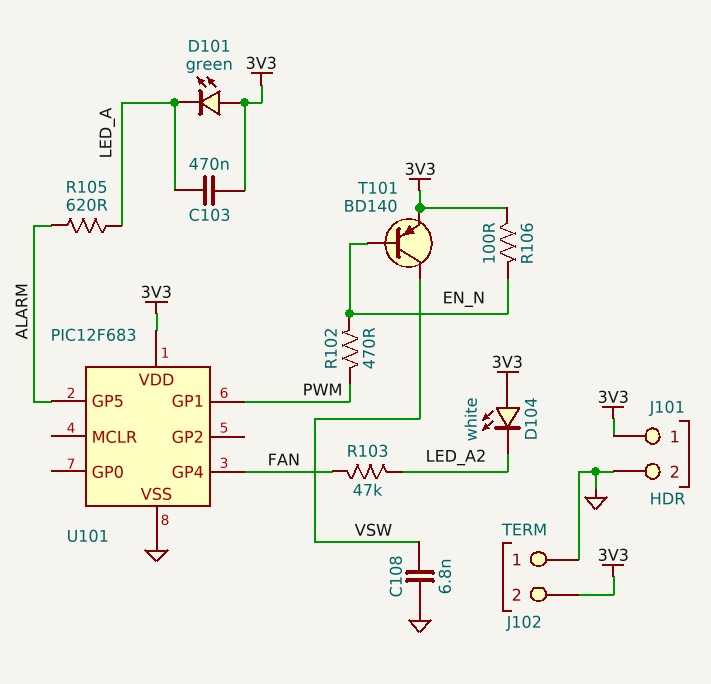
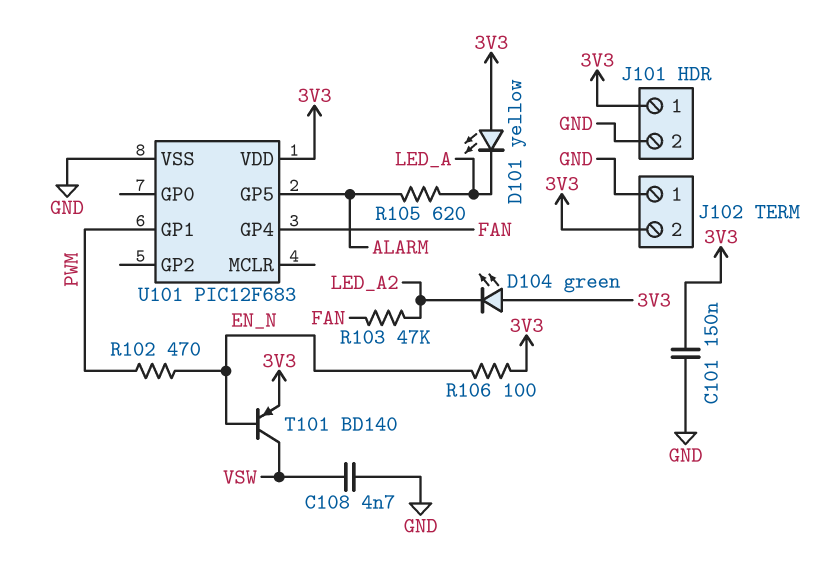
C101: none -> 150nF (3V3, GND)
C103: 470nF (3V3, LED_A) -> none
C108: 6.8nF (GND, VSW) -> 4.7nF (GND, VSW)
D101: LED green (A 3V3, K LED_A) -> LED yellow (A 3V3, K LED_A)
D104: LED white (A 3V3, K LED_A2) -> LED green (A 3V3, K LED_A2)

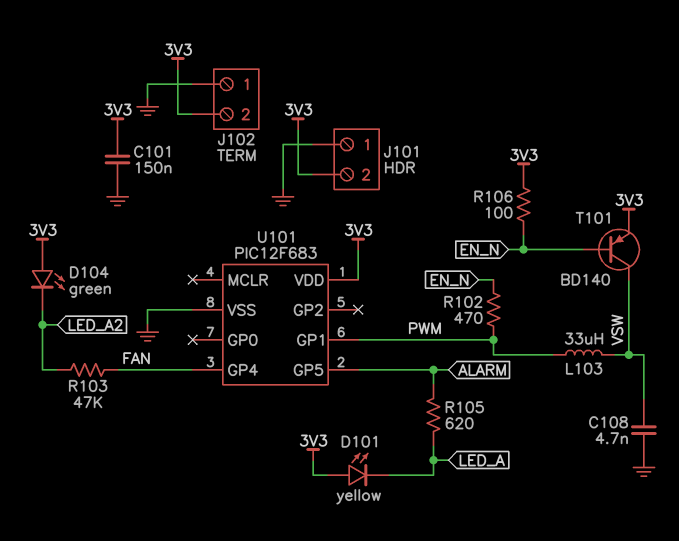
J101 pin 1: 3V3 -> GND
J101 pin 2: GND -> 3V3
L103: none -> 33uH (PWM, VSW)

